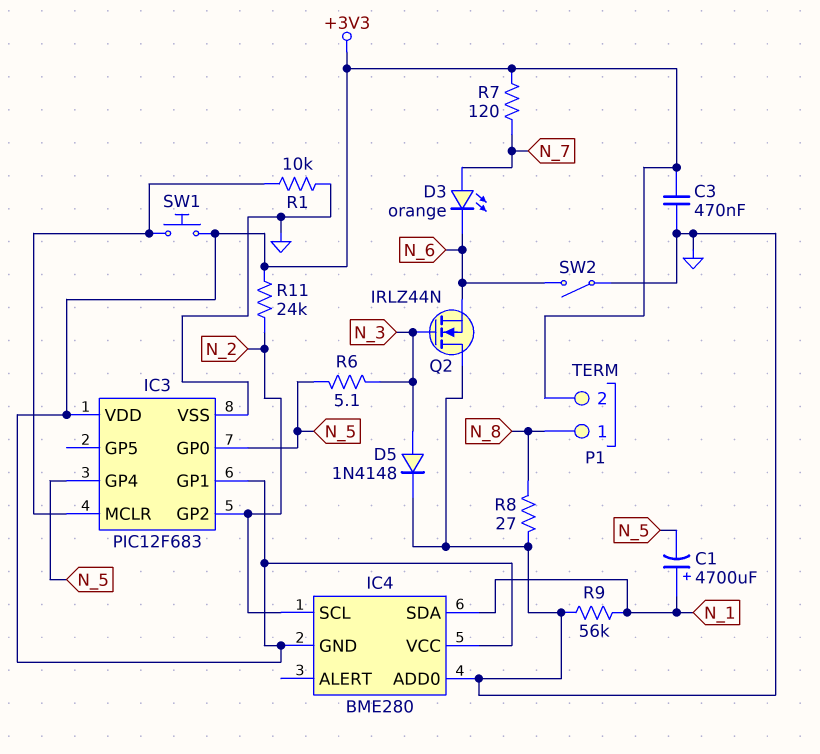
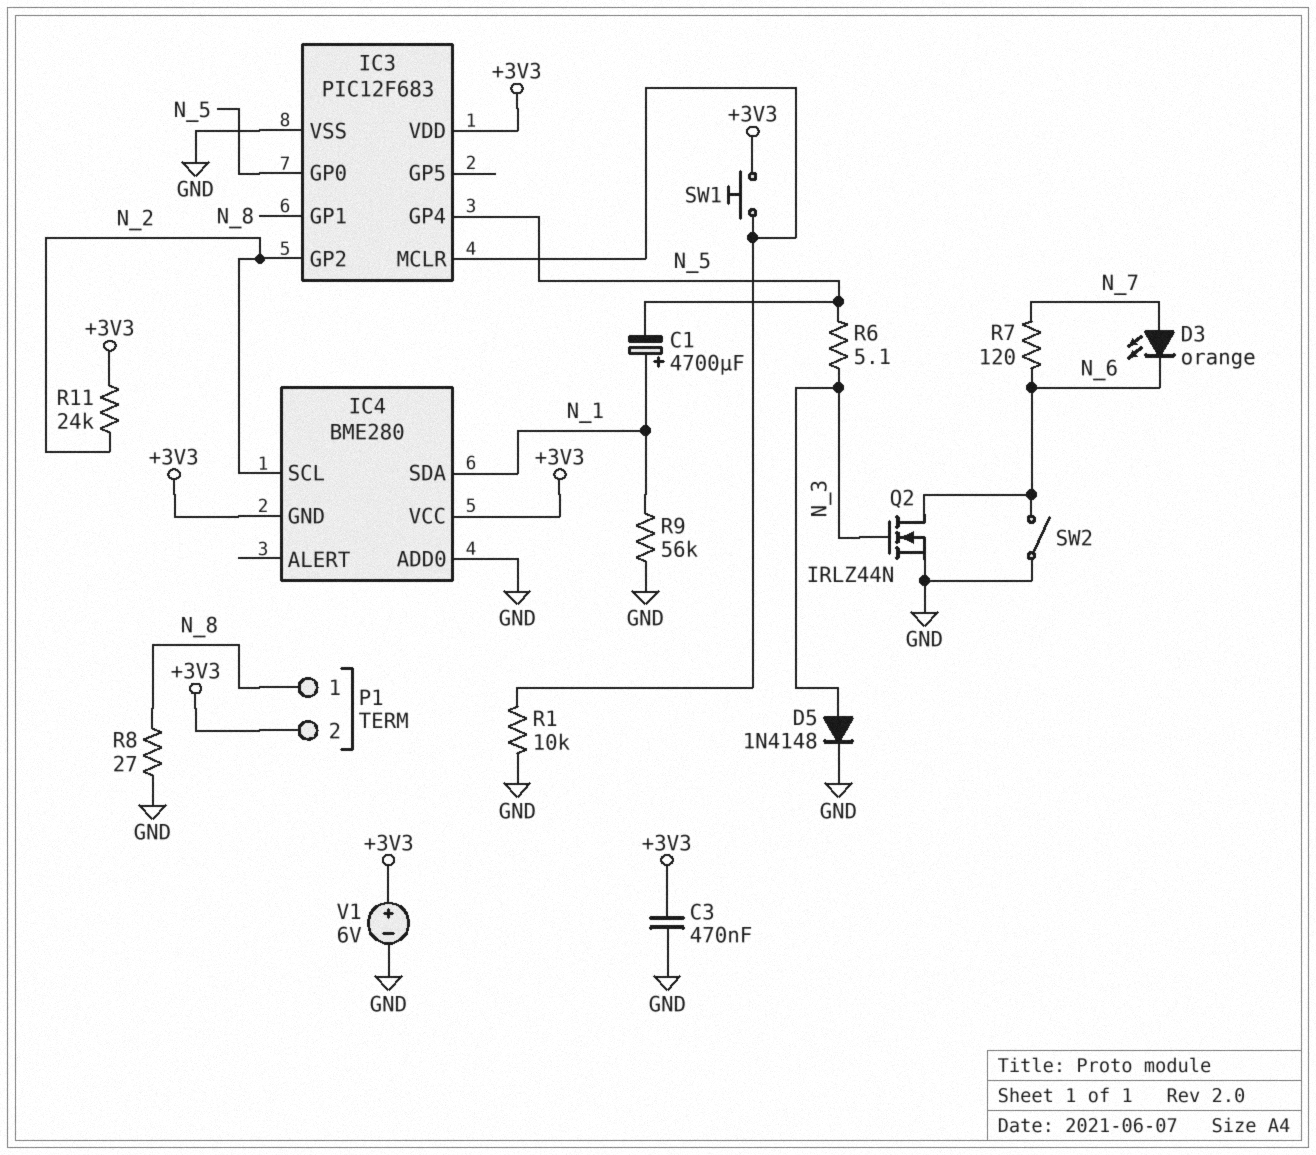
IC3 pin GP1: +3V3 -> N_8
Q2: NMOS IRLZ44N (G N_3, D GND, S N_6) -> NMOS IRLZ44N (G N_3, D N_6, S GND)
R7: 120 (+3V3, N_7) -> 120 (N_6, N_7)
V1: none -> 6V (plus +3V3, minus GND)

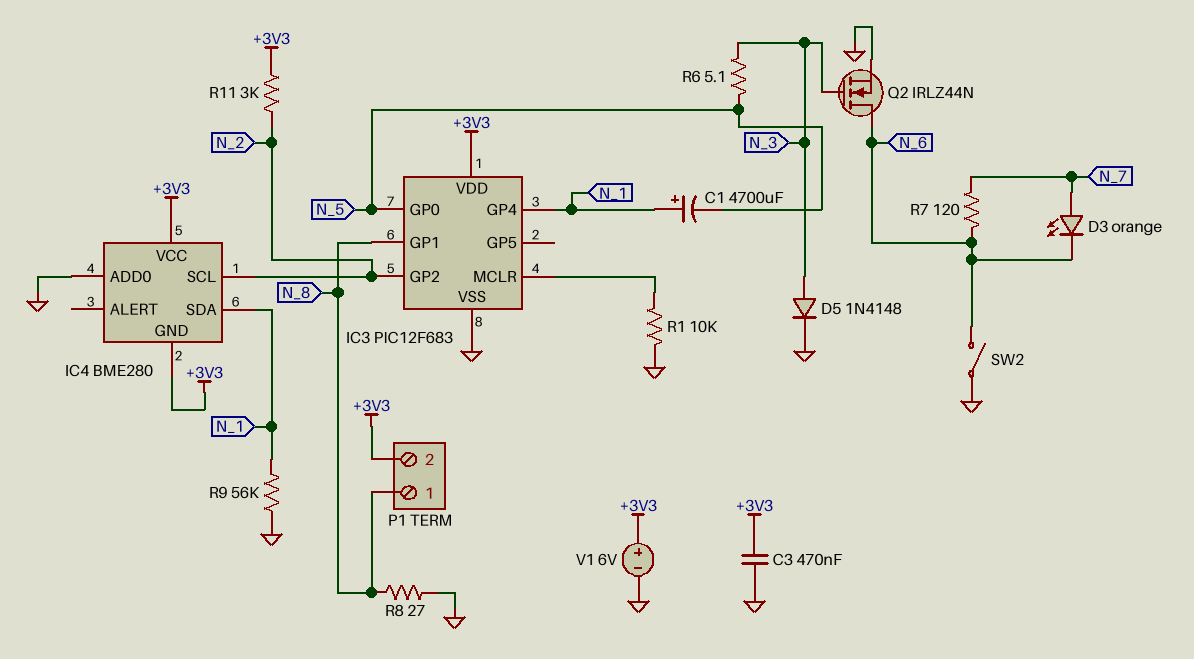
IC3 pin GP4: N_5 -> N_1
R11: 24k (+3V3, N_2) -> 3k (+3V3, N_2)
SW1: button (+3V3, IC3/MCLR) -> none

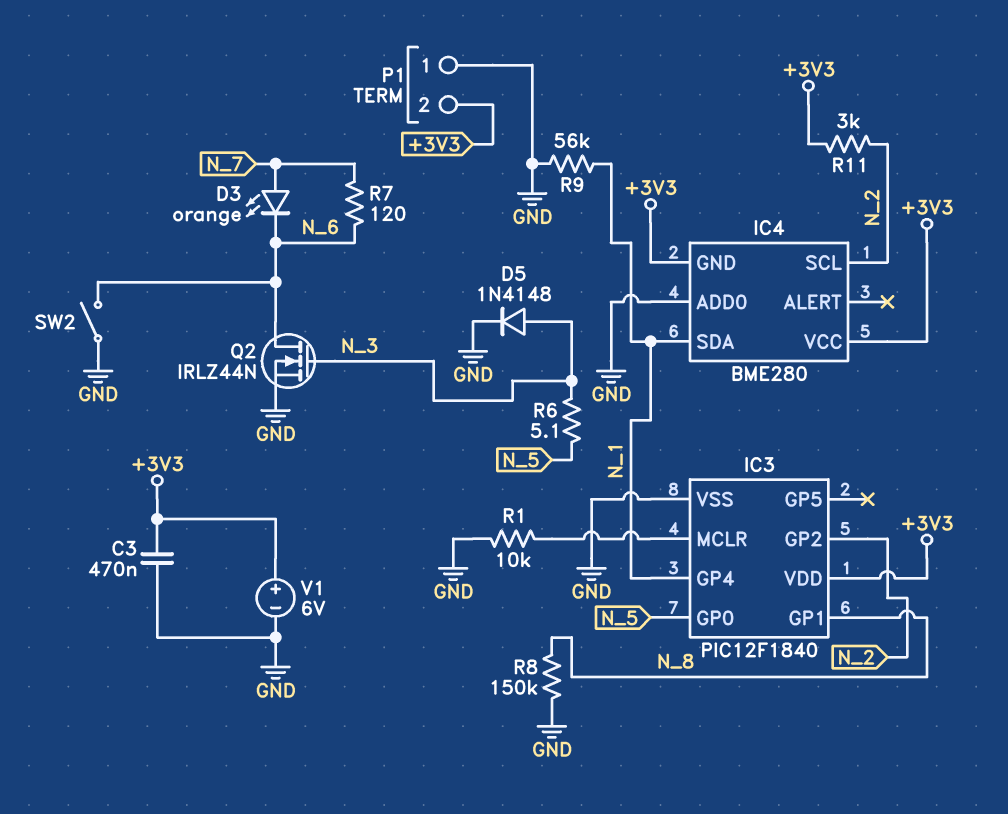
C1: 4700uF (plus N_1, minus N_5) -> none
IC3: PIC12F683 -> PIC12F1840
P1 pin 1: N_8 -> GND
R8: 27 (GND, N_8) -> 150k (GND, N_8)

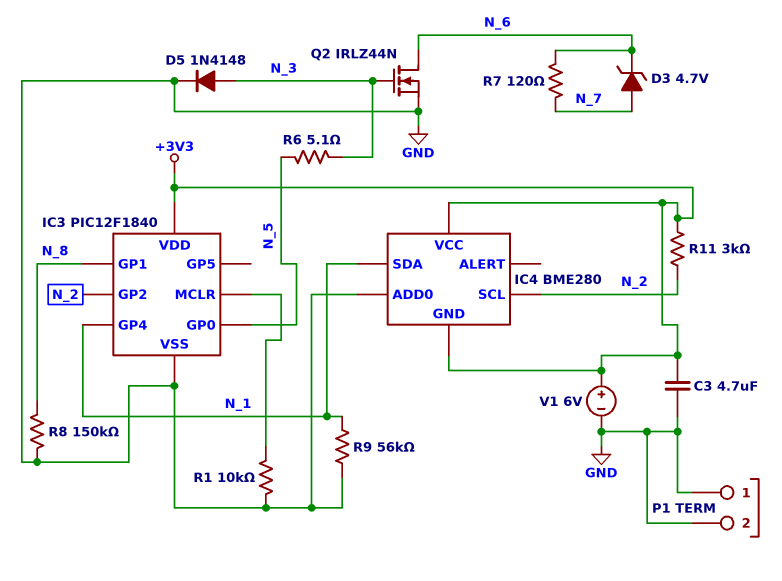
C3: 470nF (+3V3, GND) -> 4.7uF (+3V3, GND)
D3: LED orange (A N_7, K N_6) -> zener 4.7V (A N_7, K N_6)
P1 pin 2: +3V3 -> GND
SW2: switch (GND, N_6) -> none

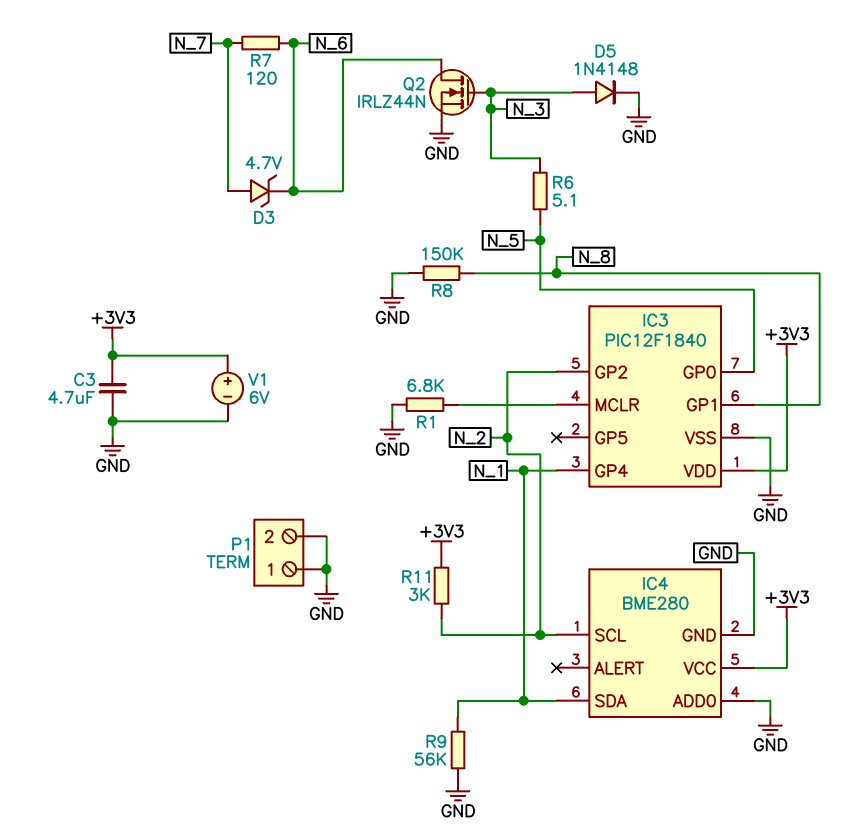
IC4 pin GND: +3V3 -> GND
R1: 10k (GND, IC3/MCLR) -> 6.8k (GND, IC3/MCLR)

